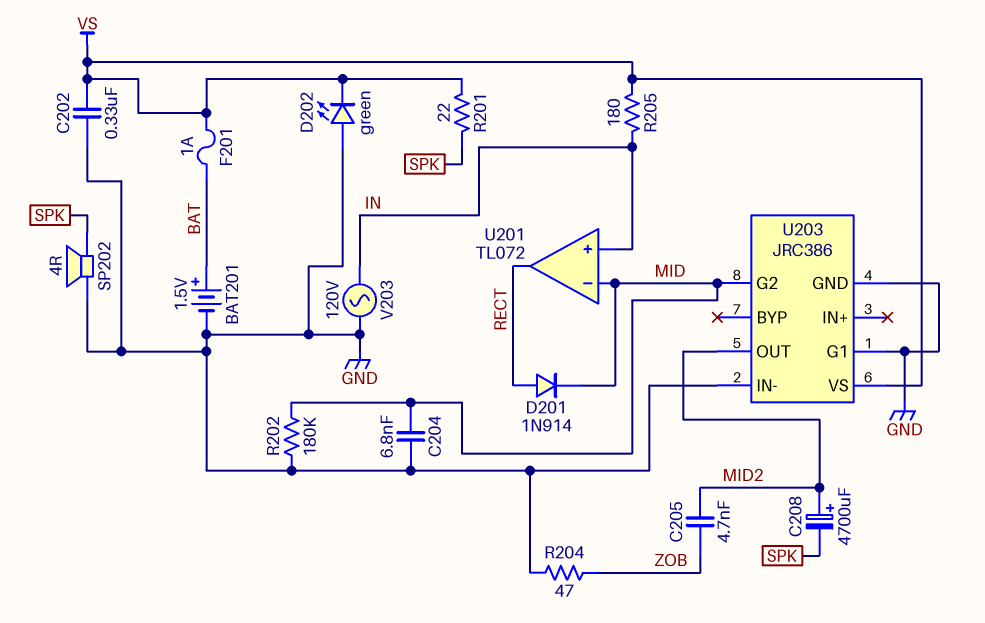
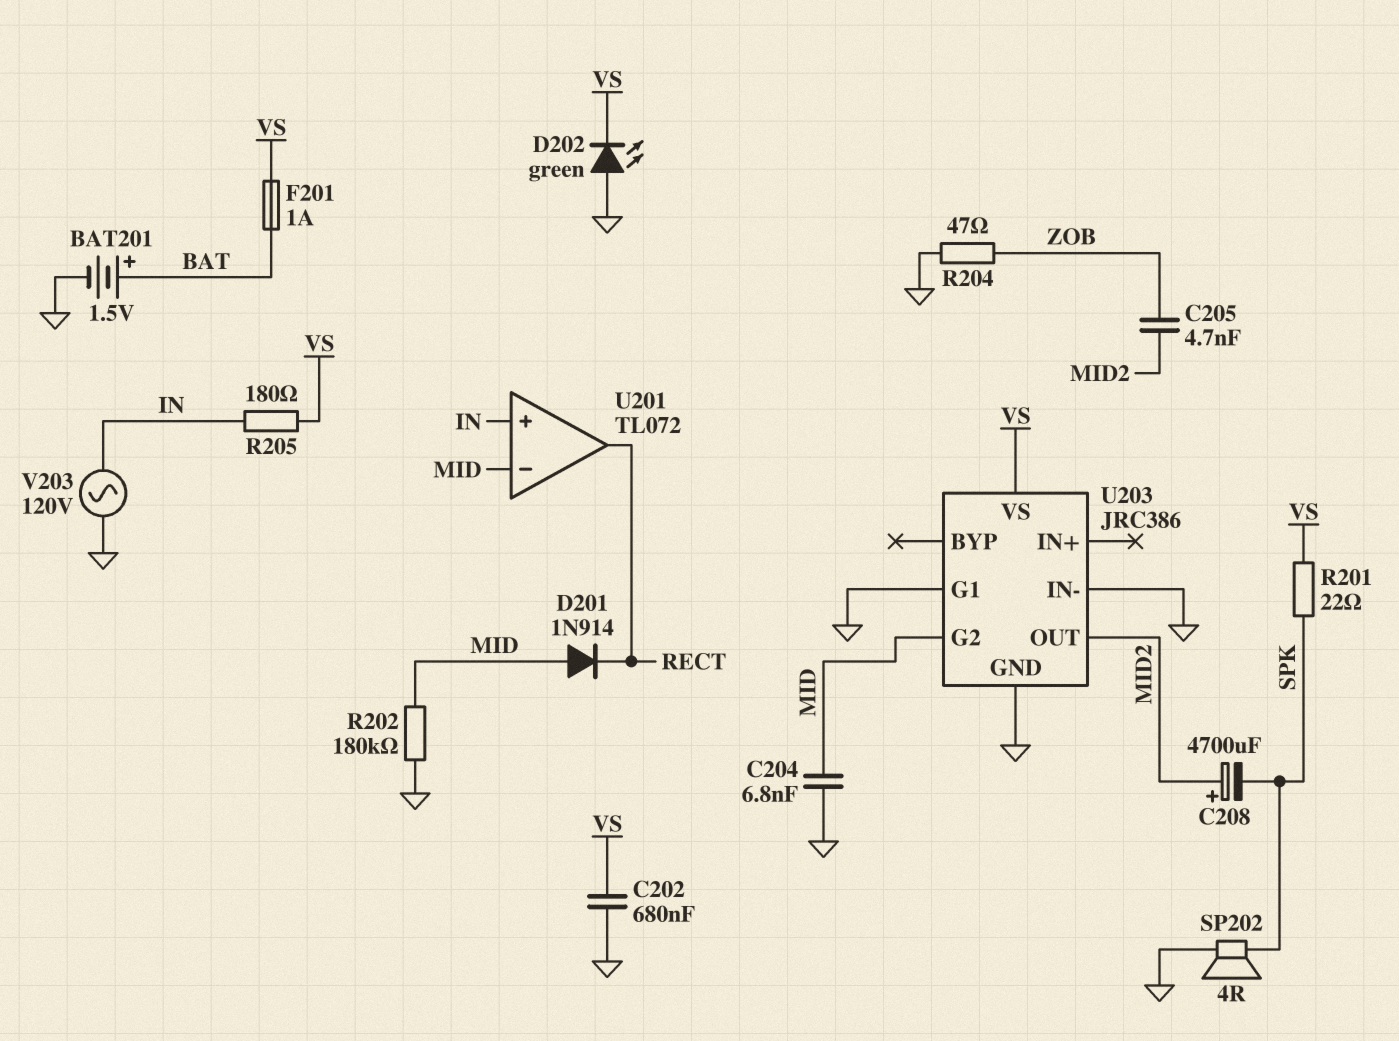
C202: 330nF (GND, VS) -> 680nF (GND, VS)
D201: diode 1N914 (A RECT, K MID) -> diode 1N914 (A MID, K RECT)

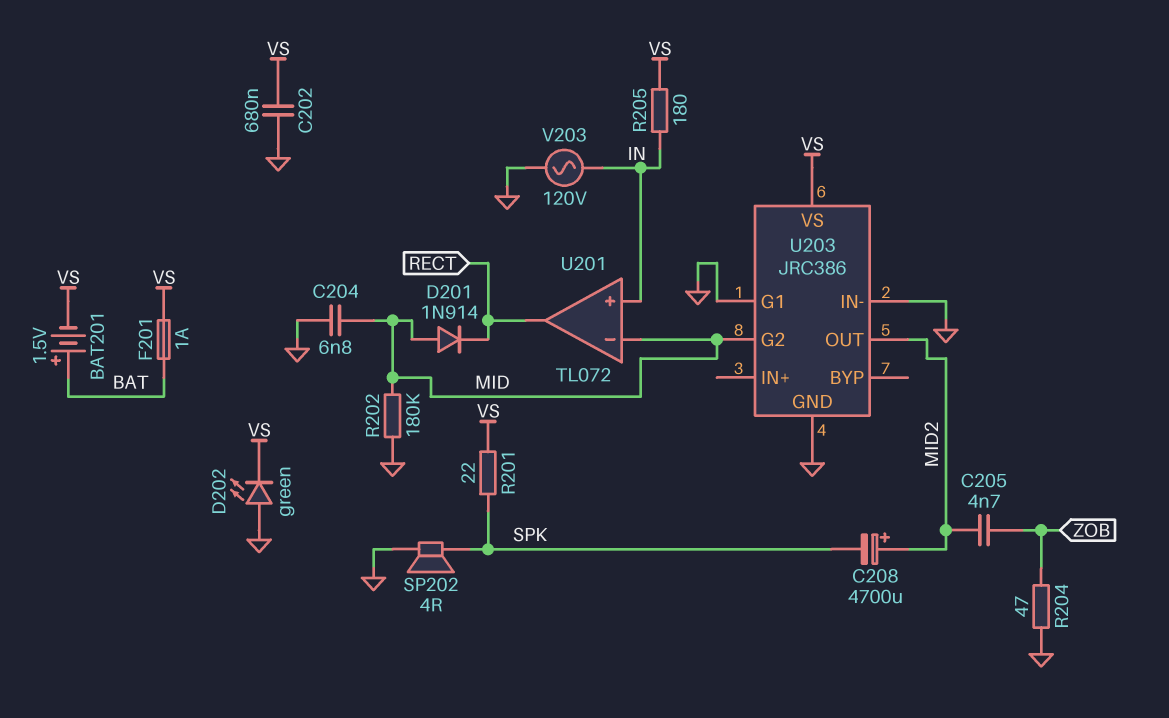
BAT201: 1.5V (plus BAT, minus GND) -> 1.5V (plus BAT, minus VS)

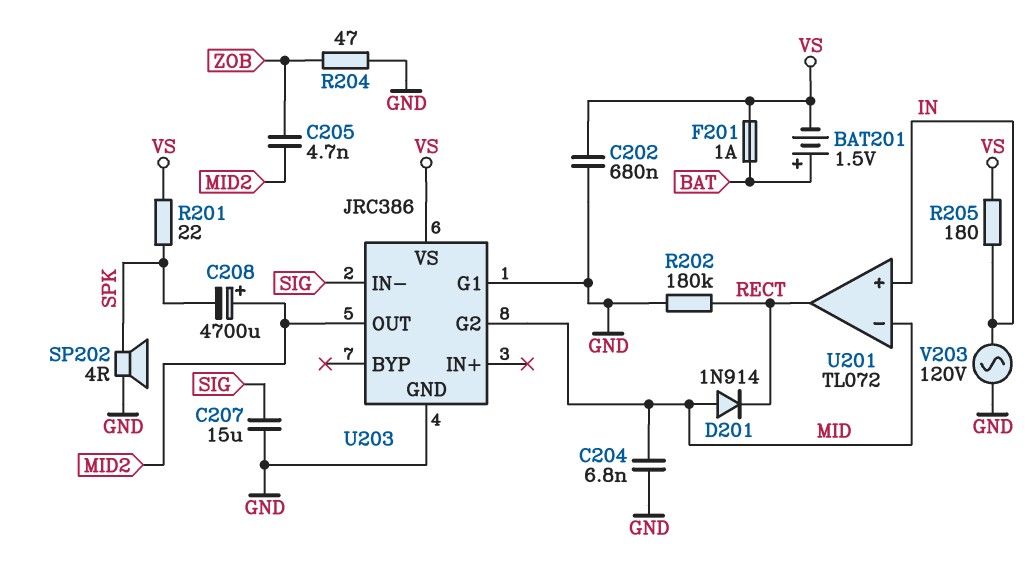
C207: none -> 15uF (GND, SIG)
D202: LED green (A GND, K VS) -> none
R202: 180k (GND, MID) -> 180k (GND, RECT)
U203 pin IN-: GND -> SIG

